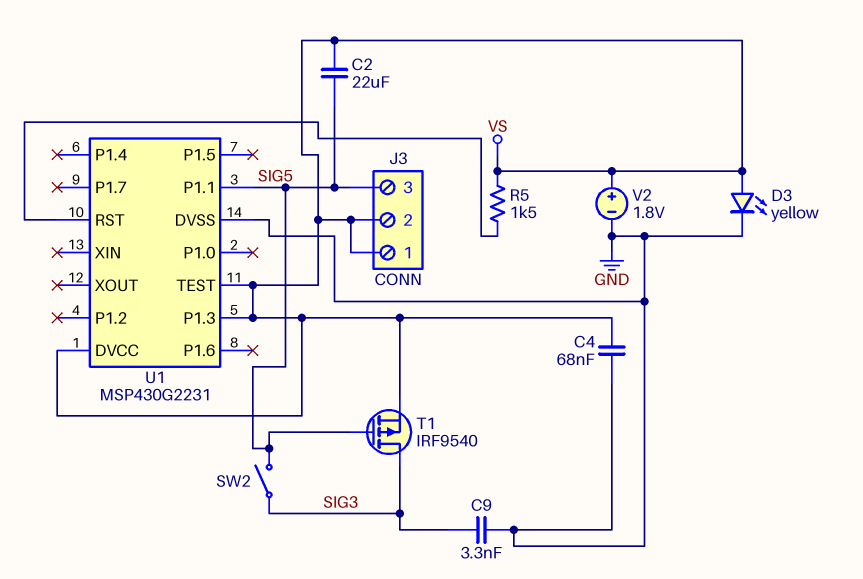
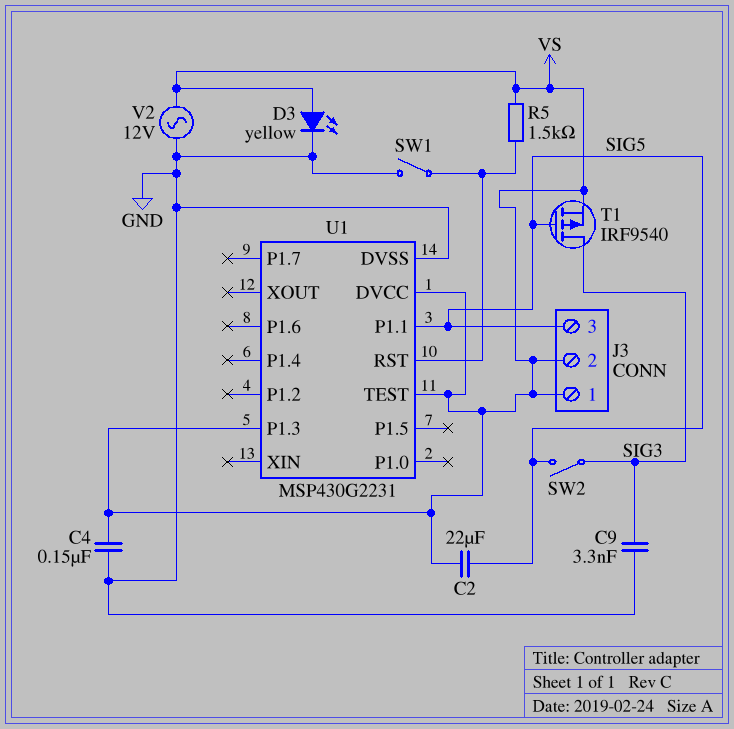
C4: 68nF (GND, VS) -> 150nF (GND, VS)
SW1: none -> switch (GND, U1/RST)
V2: 1.8V (plus VS, minus GND) -> AC 12V (GND, VS)

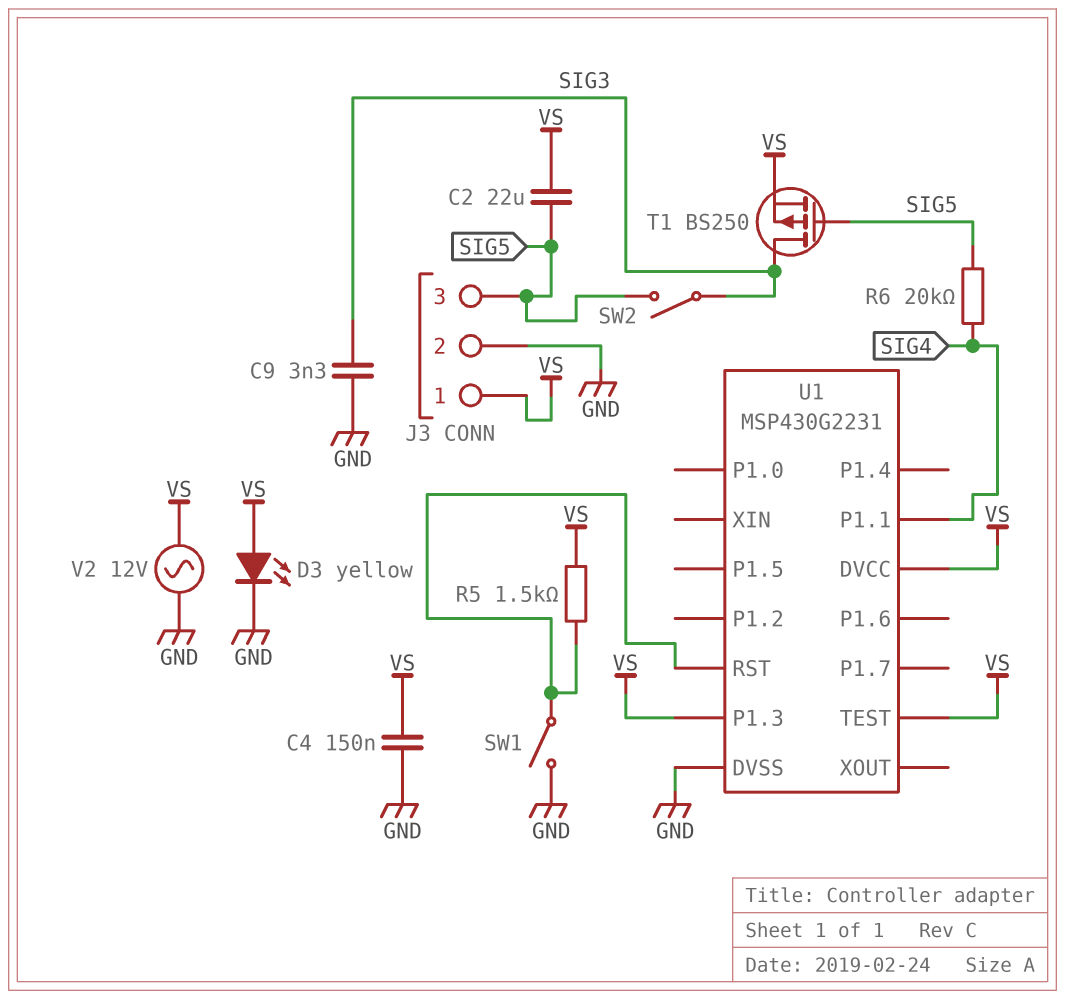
J3 pin 2: VS -> GND
R6: none -> 20k (SIG4, SIG5)
T1: PMOS IRF9540 (G SIG5, D SIG3, S VS) -> PMOS BS250 (G SIG5, D SIG3, S VS)
U1 pin P1.1: SIG5 -> SIG4

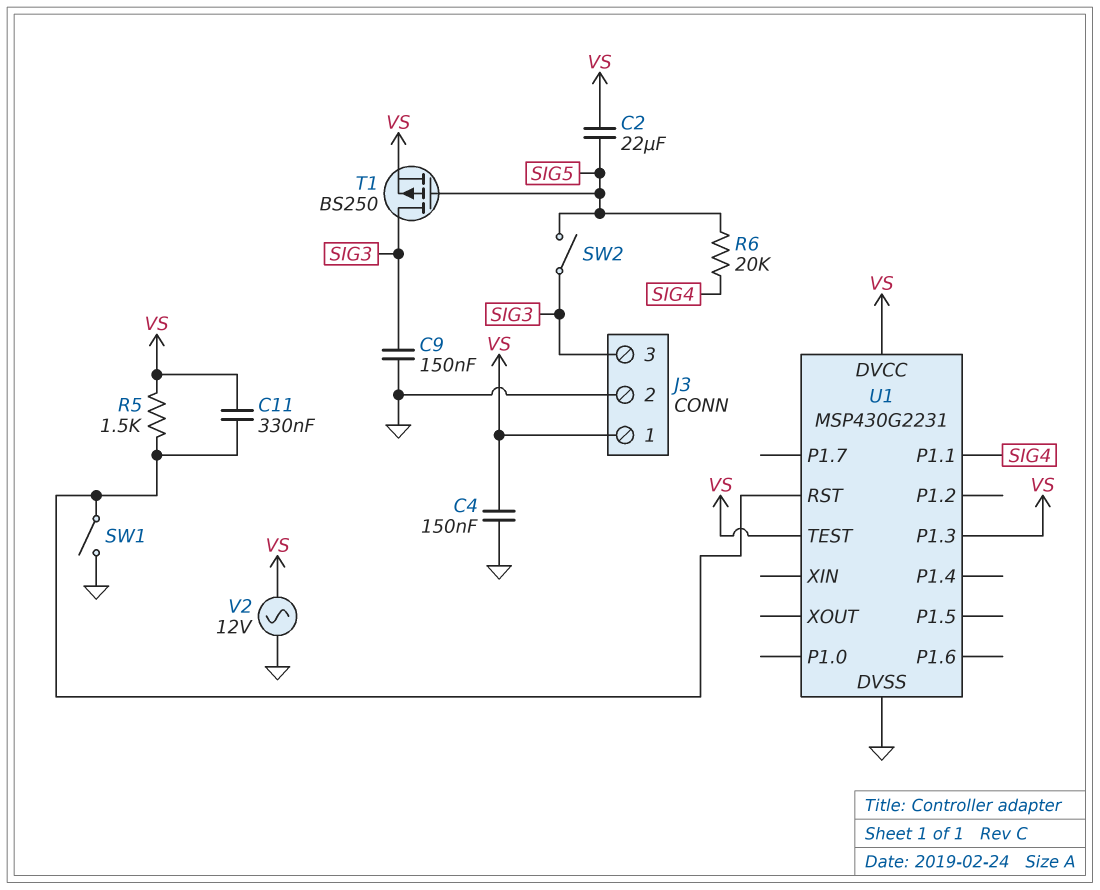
C9: 3.3nF (GND, SIG3) -> 150nF (GND, SIG3)
C11: none -> 330nF (U1/RST, VS)
D3: LED yellow (A VS, K GND) -> none
J3 pin 3: SIG5 -> SIG3

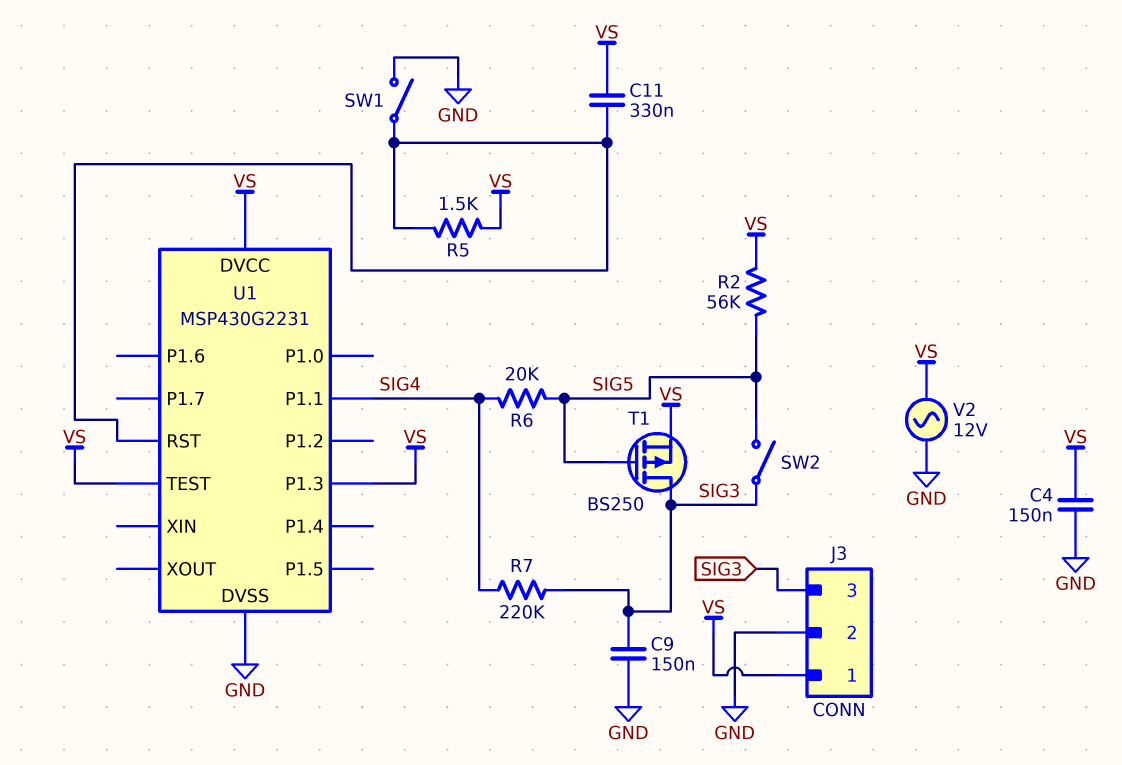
C2: 22uF (SIG5, VS) -> none
R2: none -> 56k (SIG5, VS)
R7: none -> 220k (SIG3, SIG4)

